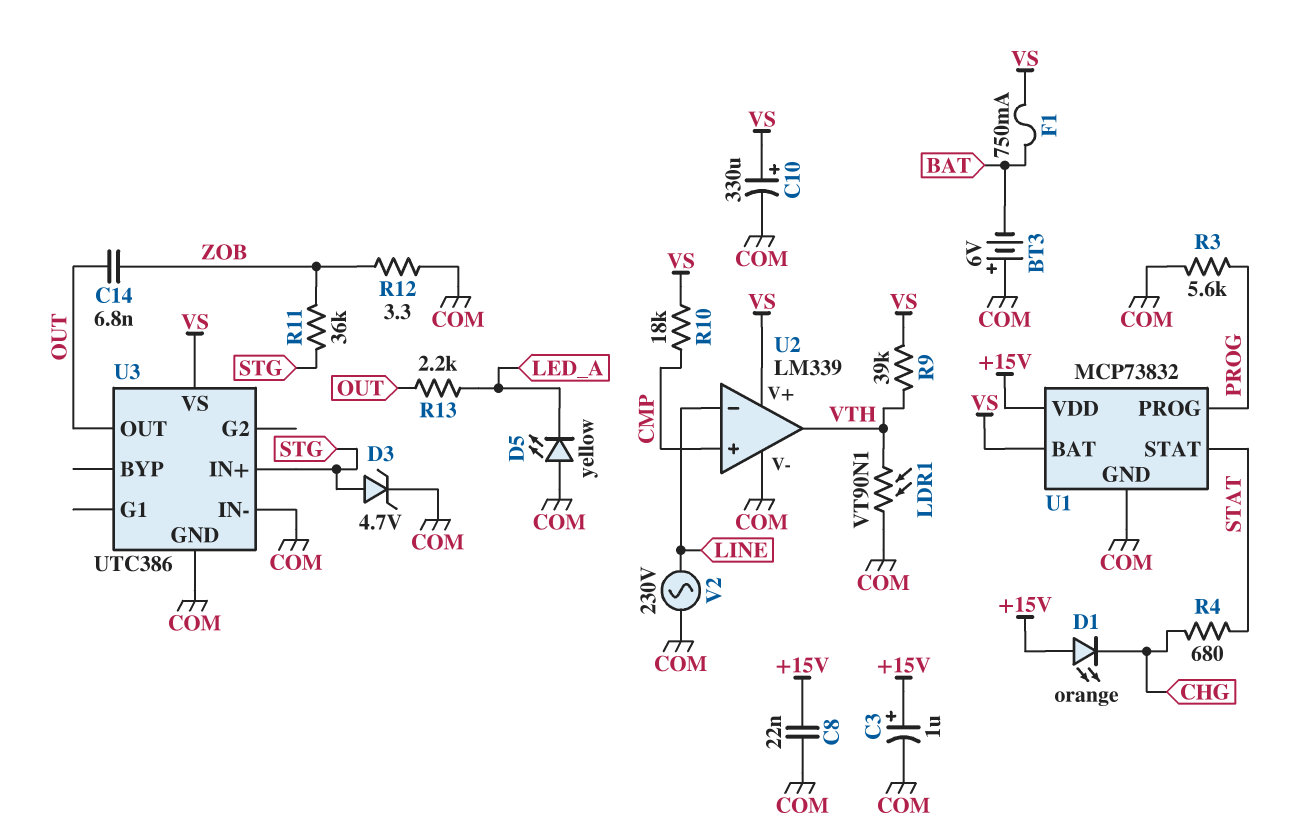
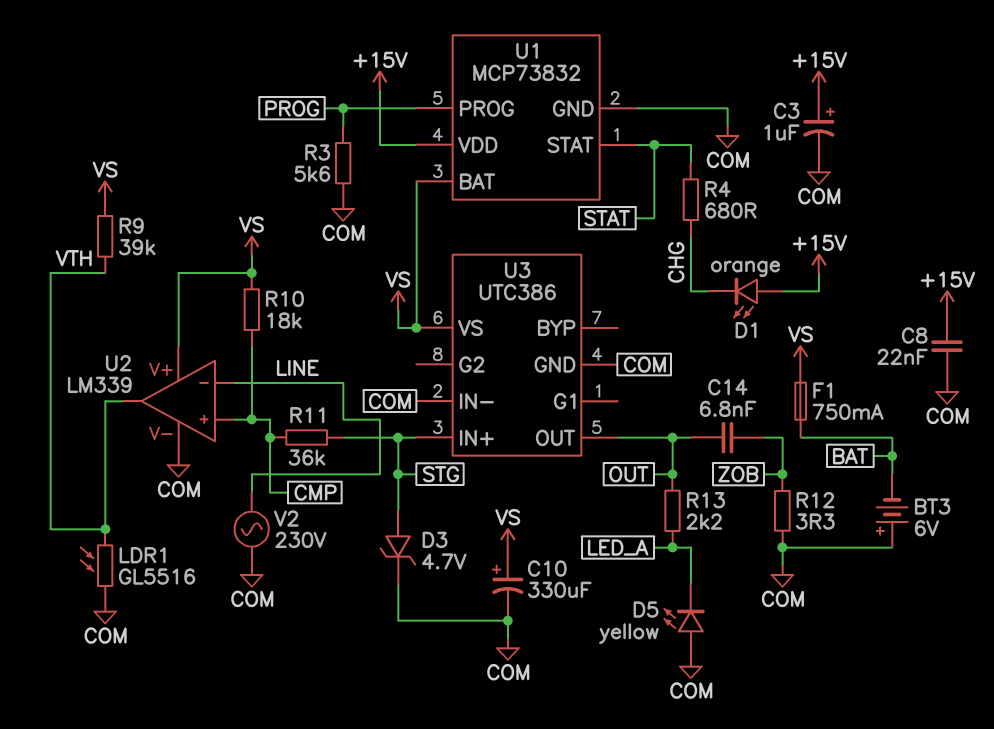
LDR1: VT90N1 (COM, VTH) -> GL5516 (COM, VTH)
R11: 36k (STG, ZOB) -> 36k (CMP, STG)

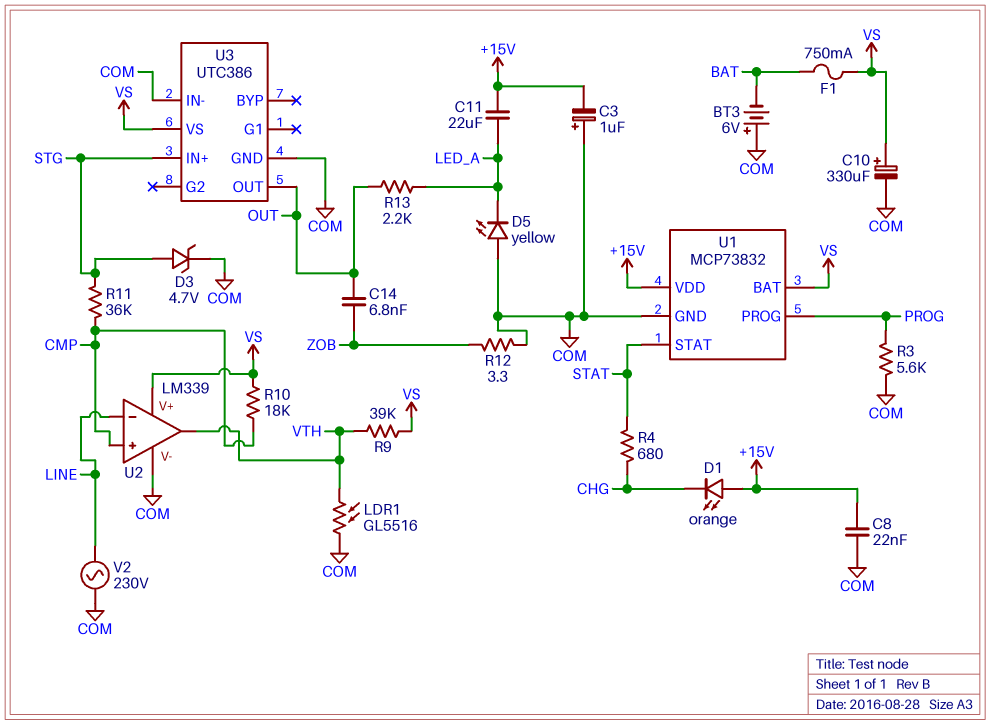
C3: 1uF (plus +15V, minus COM) -> 1uF (plus COM, minus +15V)
C11: none -> 22uF (+15V, LED_A)

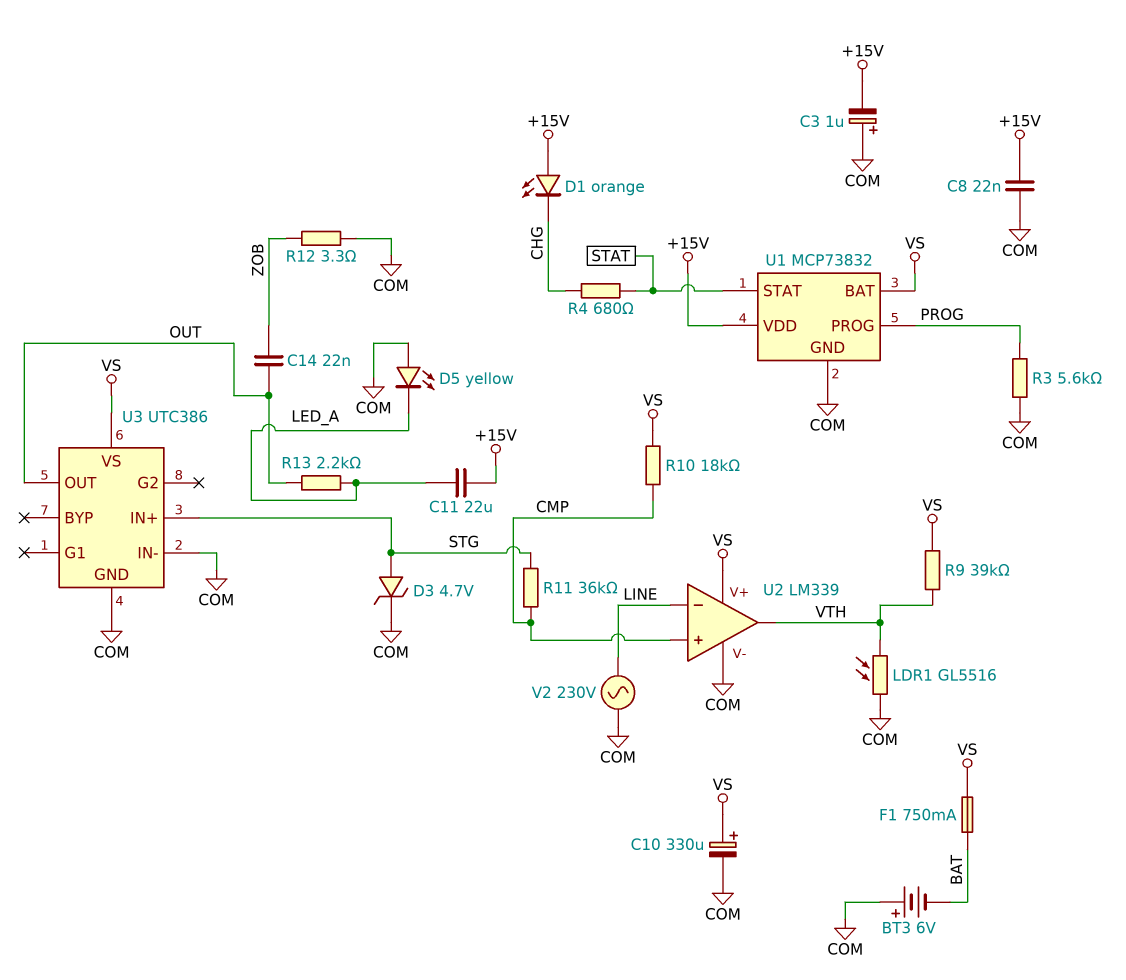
C14: 6.8nF (OUT, ZOB) -> 22nF (OUT, ZOB)

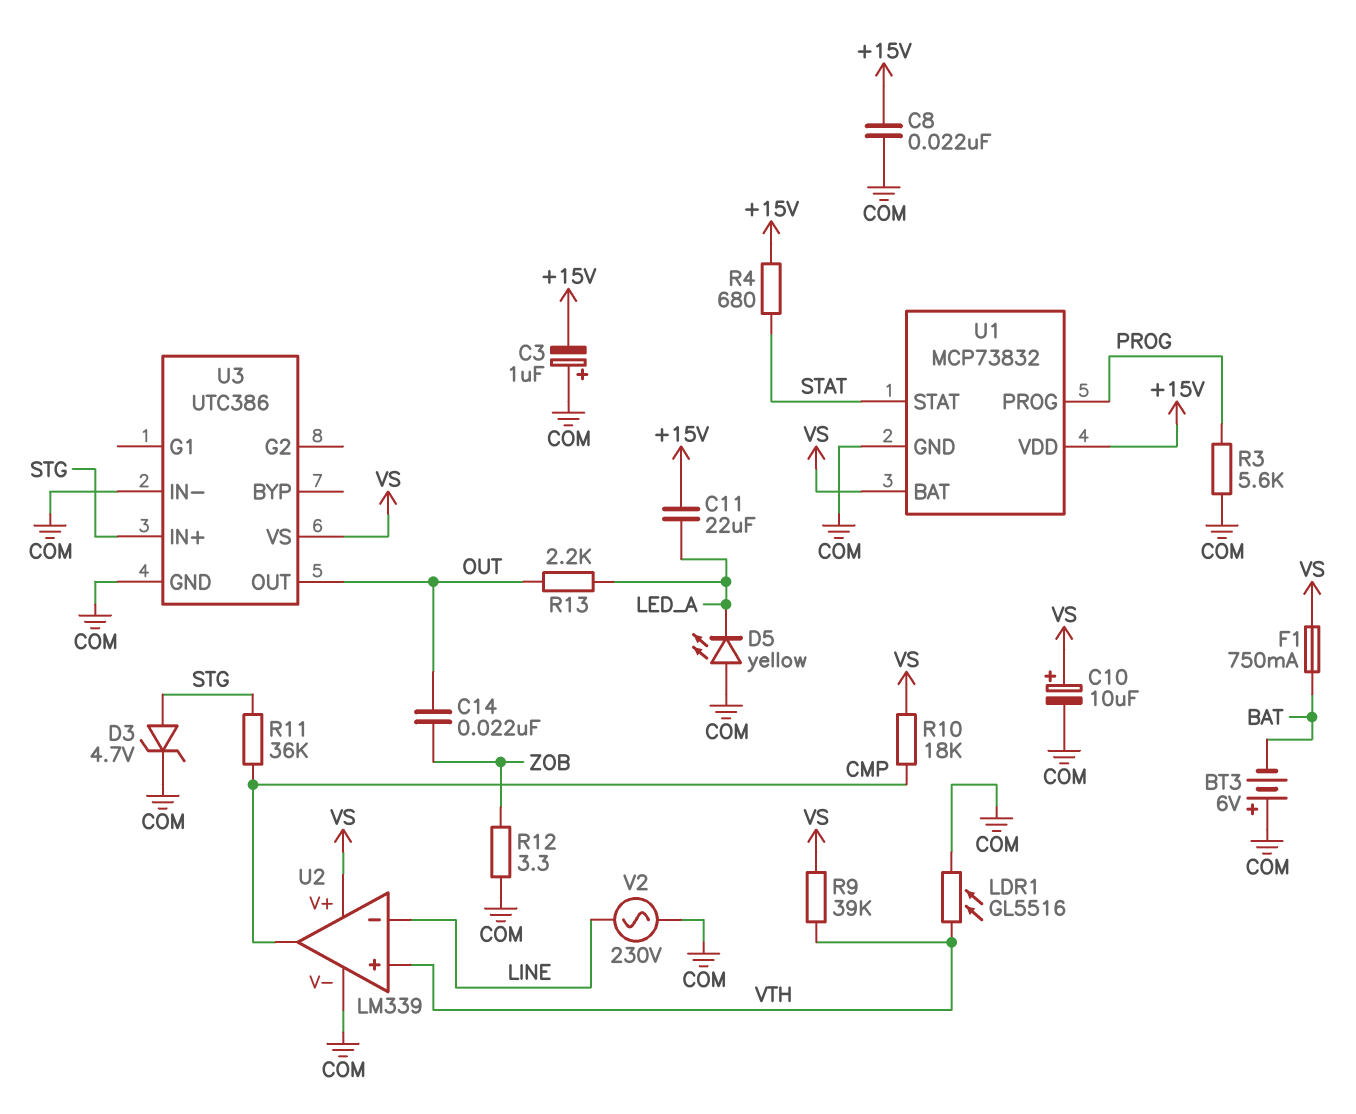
C10: 330uF (plus VS, minus COM) -> 10uF (plus VS, minus COM)
D1: LED orange (A +15V, K CHG) -> none
R4: 680 (CHG, STAT) -> 680 (+15V, STAT)
U2 pin in+: CMP -> VTH
U2 pin out: VTH -> CMP

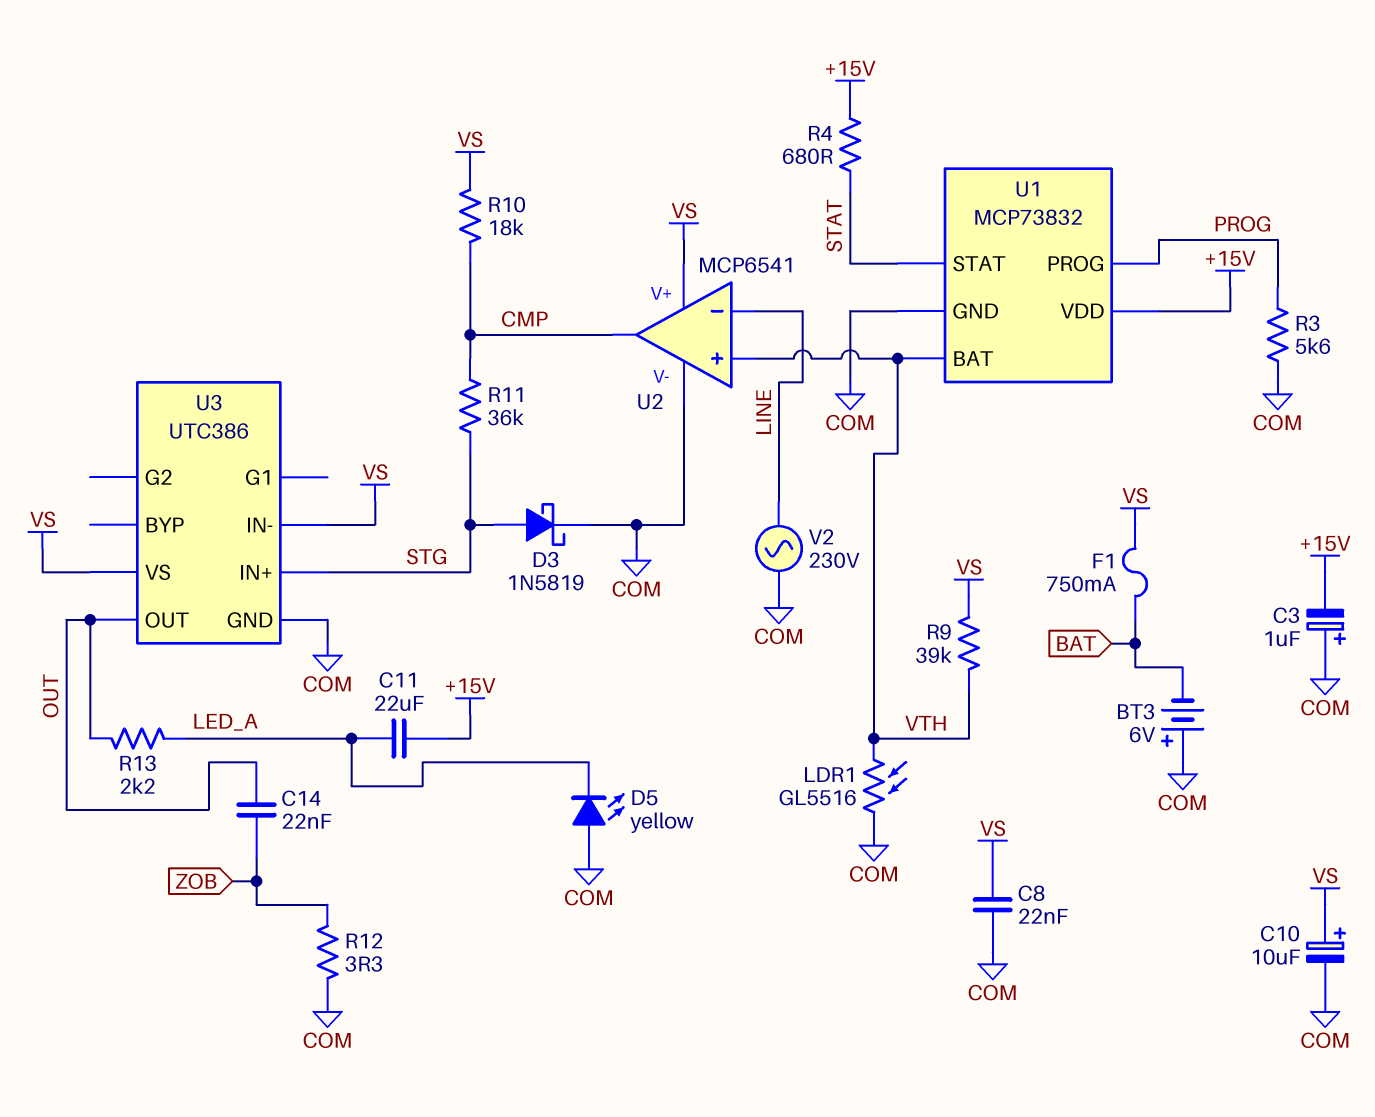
C8: 22nF (+15V, COM) -> 22nF (COM, VS)
D3: zener 4.7V (A STG, K COM) -> schottky 1N5819 (A STG, K COM)
U1 pin BAT: VS -> VTH
U2: LM339 -> MCP6541
U3 pin IN-: COM -> VS

